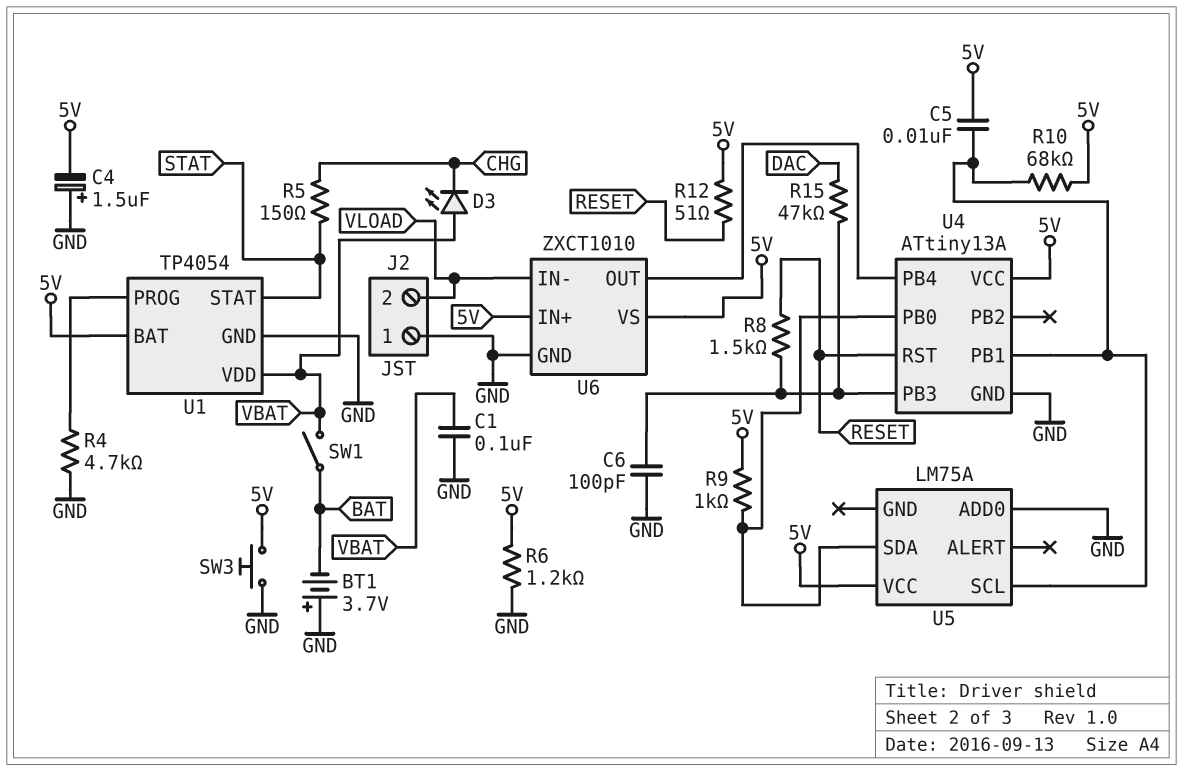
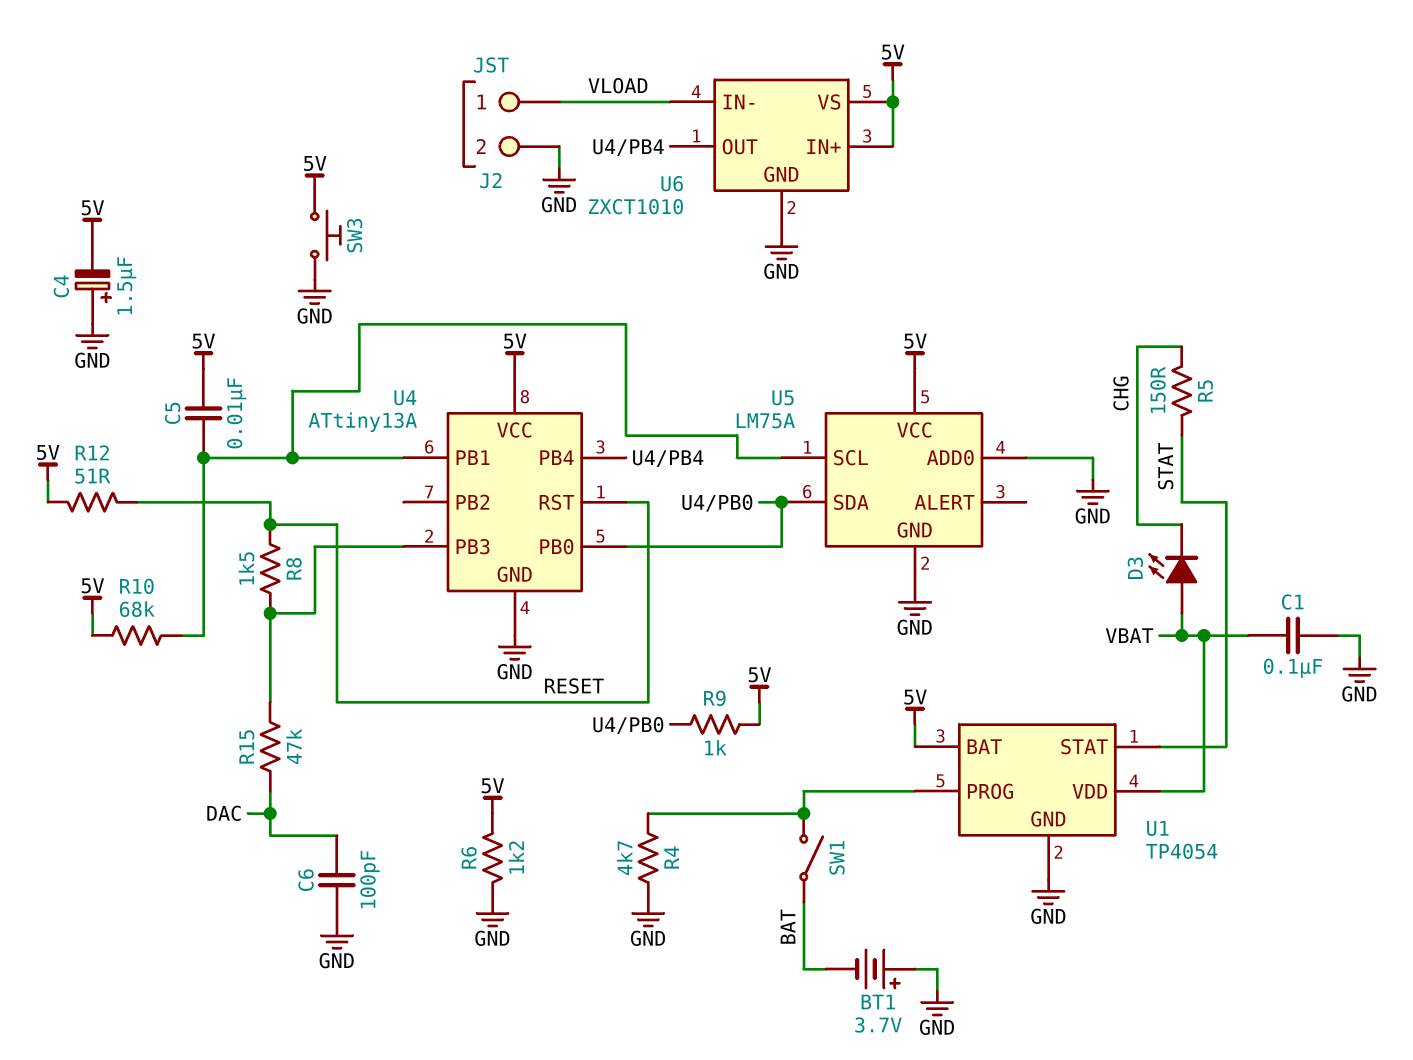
C6: 100pF (GND, U4/PB3) -> 100pF (DAC, GND)
J2 pin 1: GND -> VLOAD
J2 pin 2: VLOAD -> GND
SW1: switch (BAT, VBAT) -> switch (BAT, U1/PROG)
U5 pin GND: none -> GND

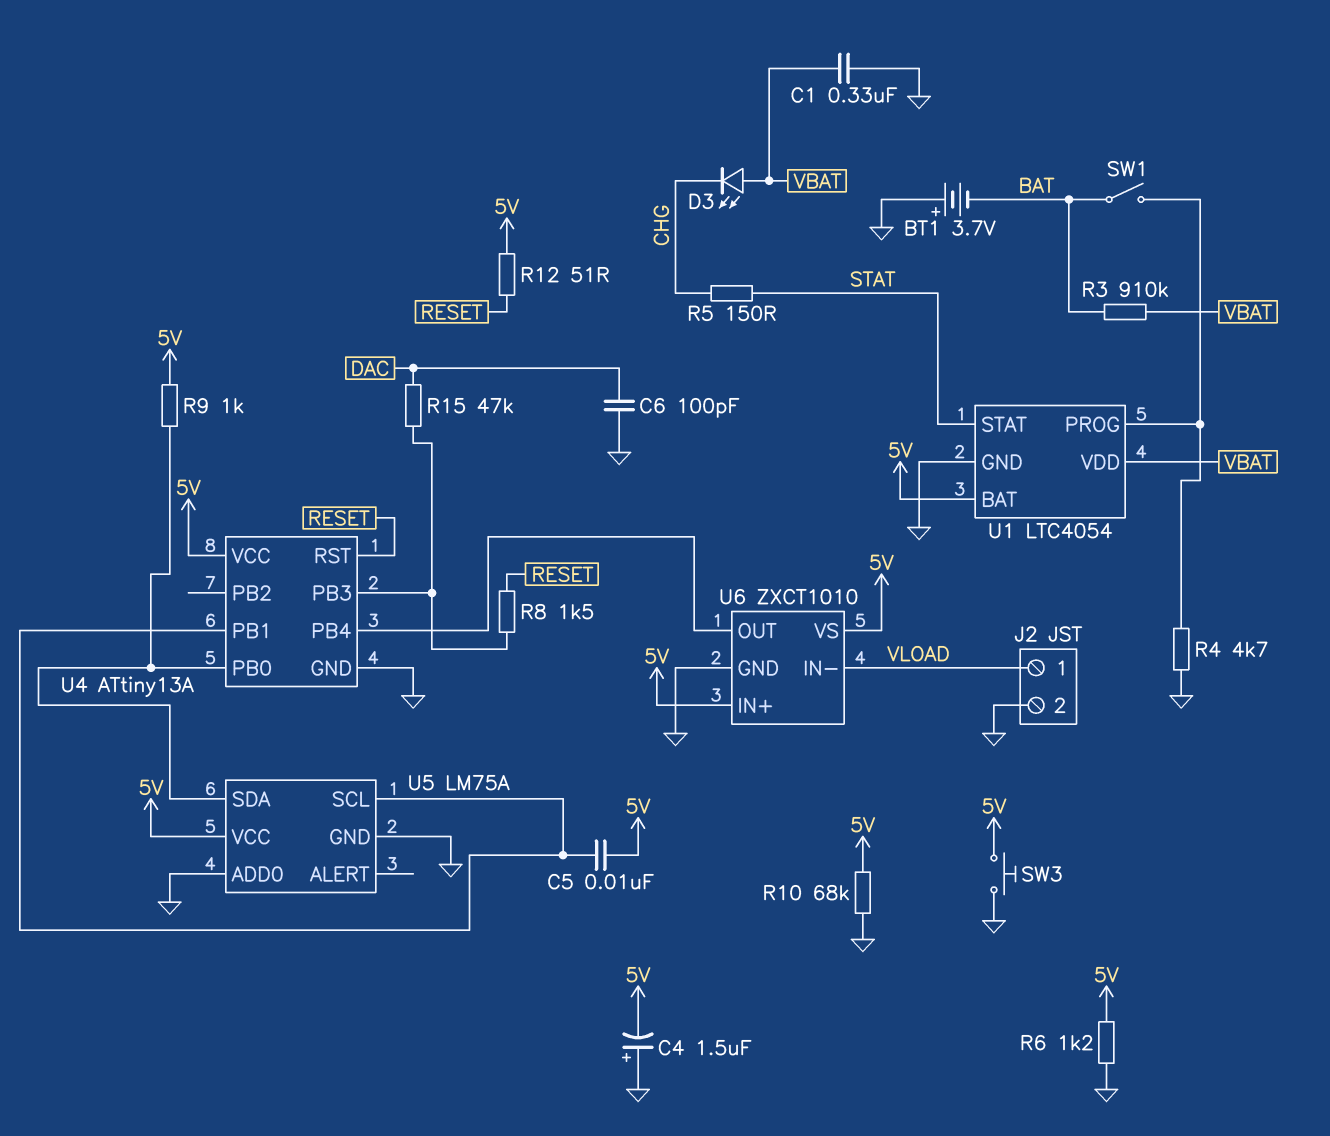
C1: 100nF (GND, VBAT) -> 330nF (GND, VBAT)
R3: none -> 910k (BAT, VBAT)
R10: 68k (5V, U4/PB1) -> 68k (5V, GND)
U1: TP4054 -> LTC4054

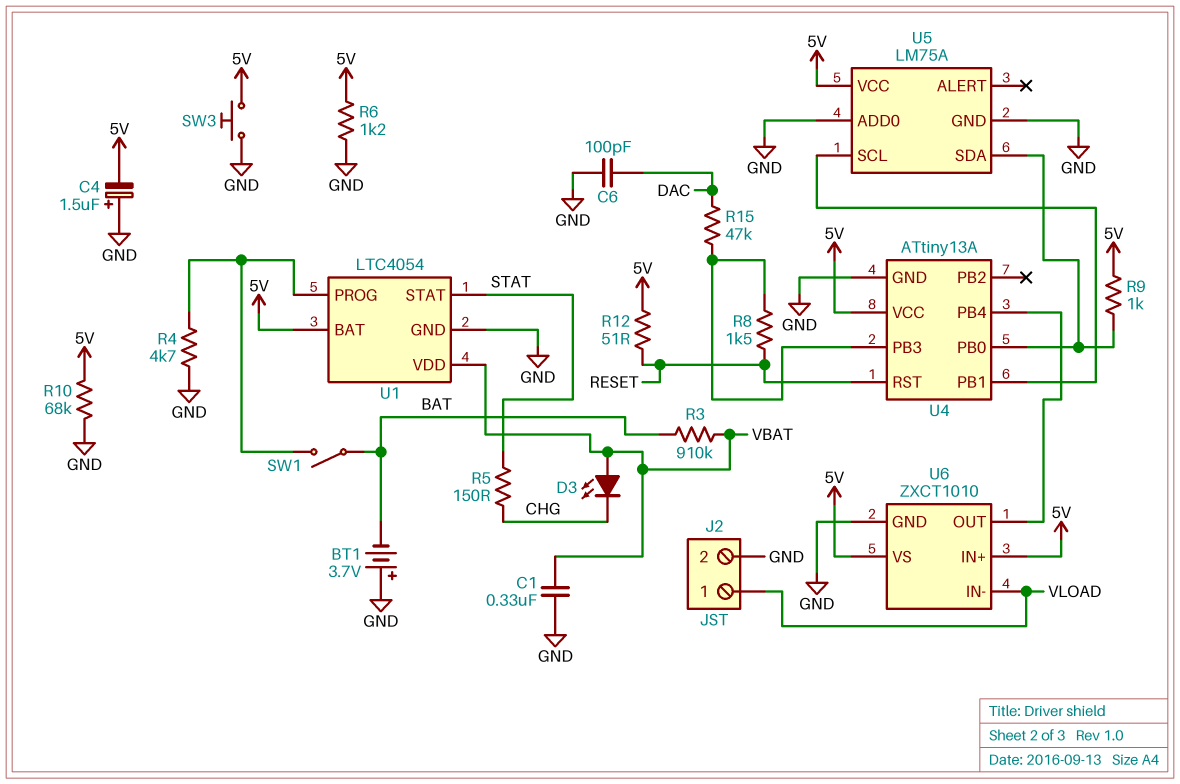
C5: 10nF (5V, U4/PB1) -> none

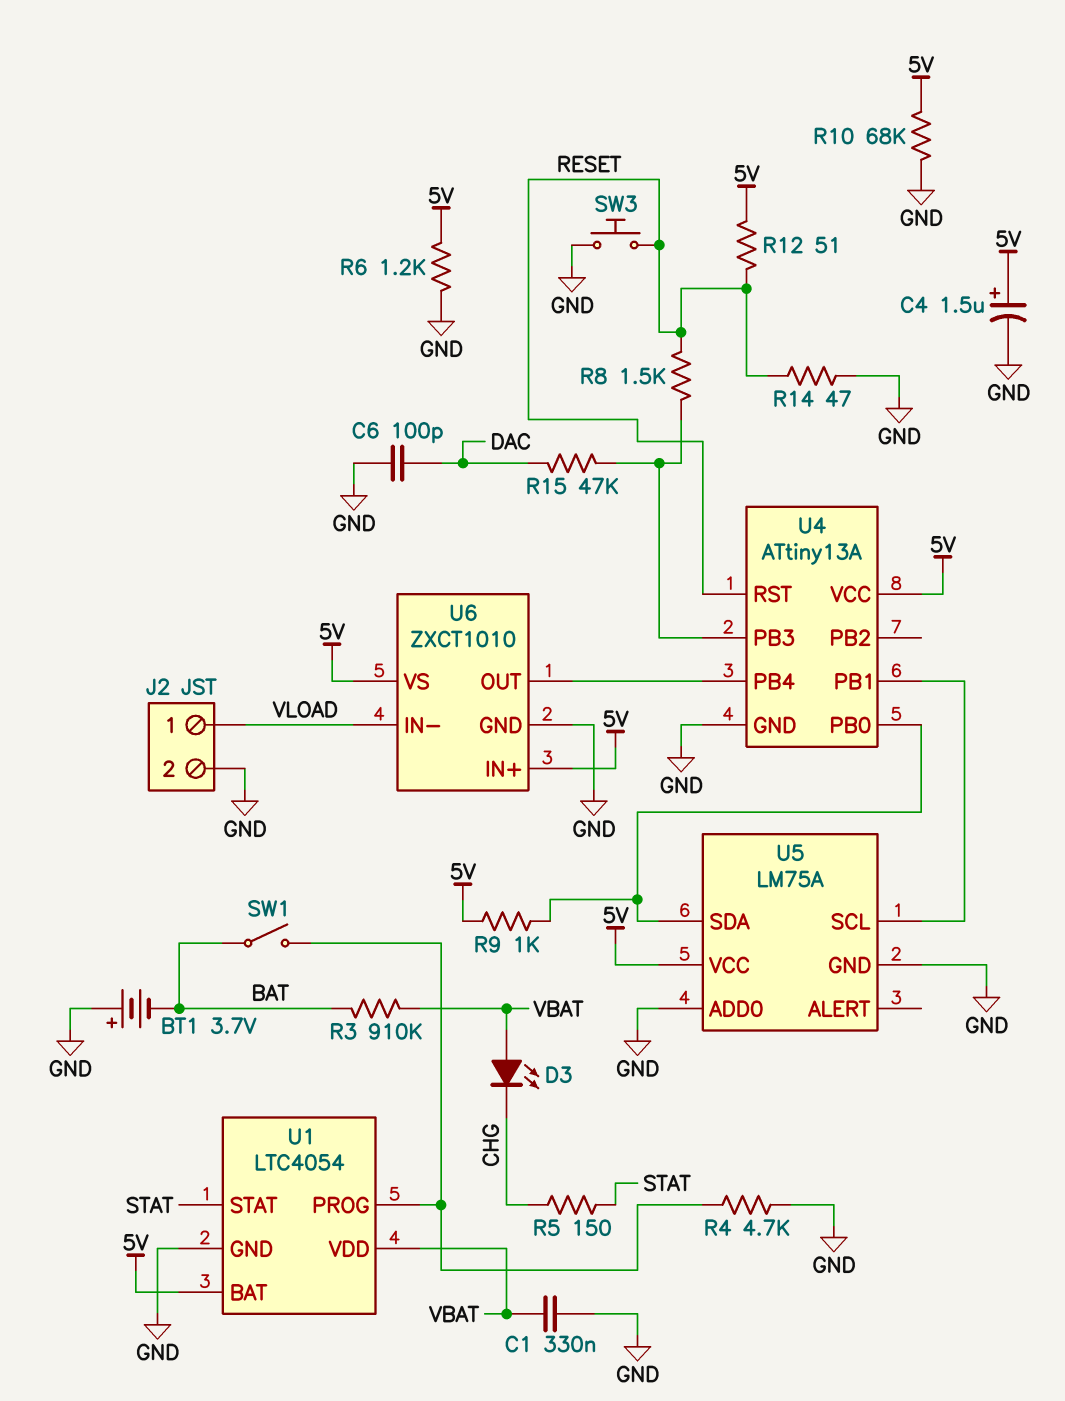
C4: 1.5uF (plus GND, minus 5V) -> 1.5uF (plus 5V, minus GND)
R14: none -> 47 (GND, RESET)
SW3: button (5V, GND) -> button (GND, RESET)

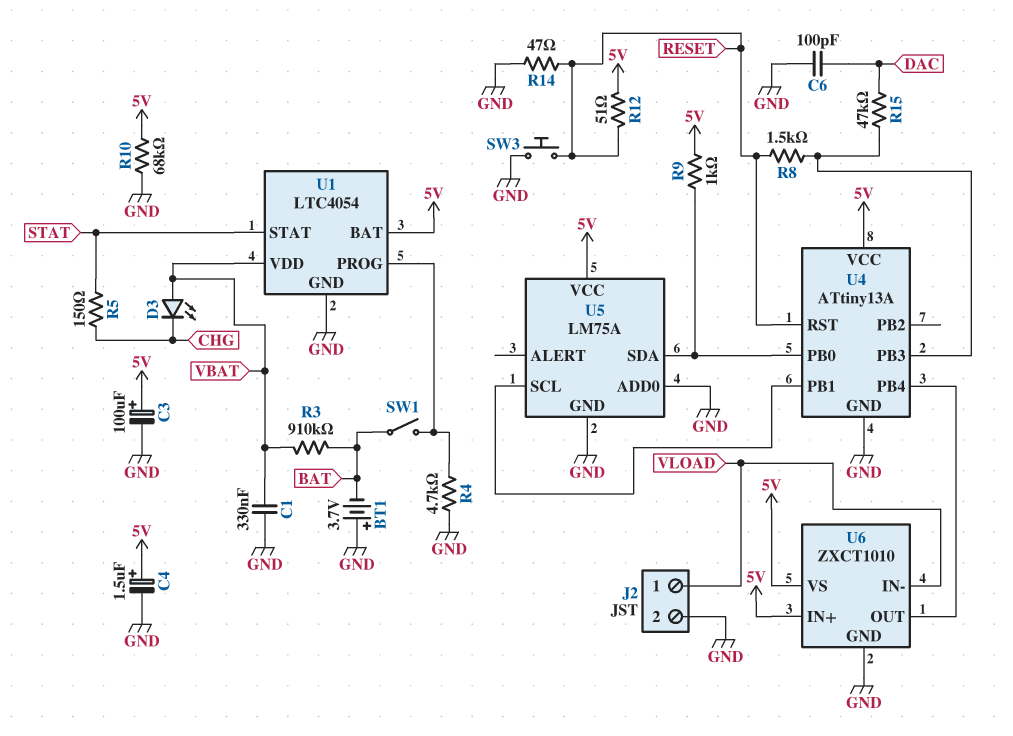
C3: none -> 100uF (plus 5V, minus GND)
R6: 1.2k (5V, GND) -> none

